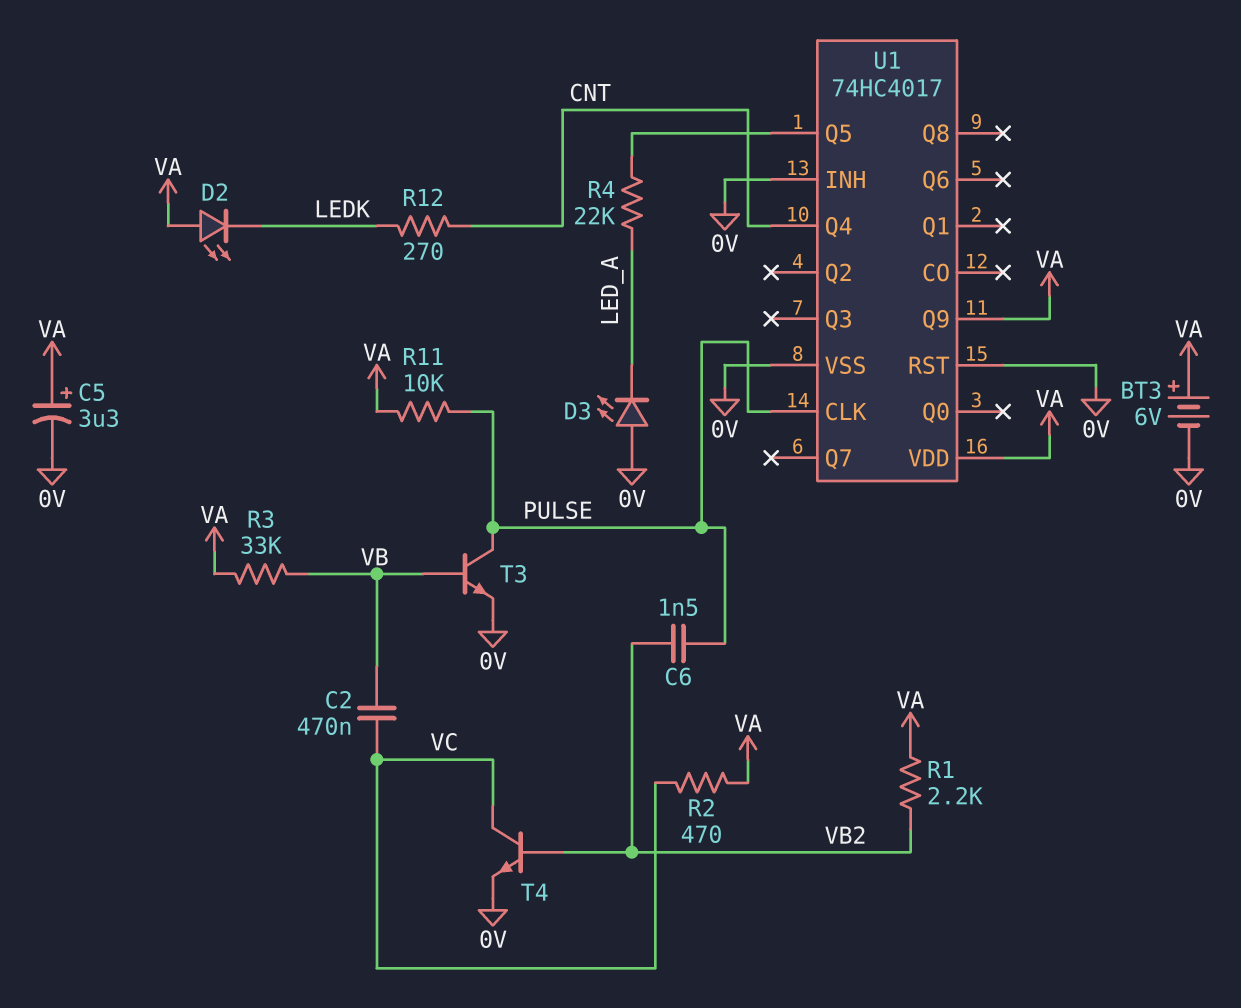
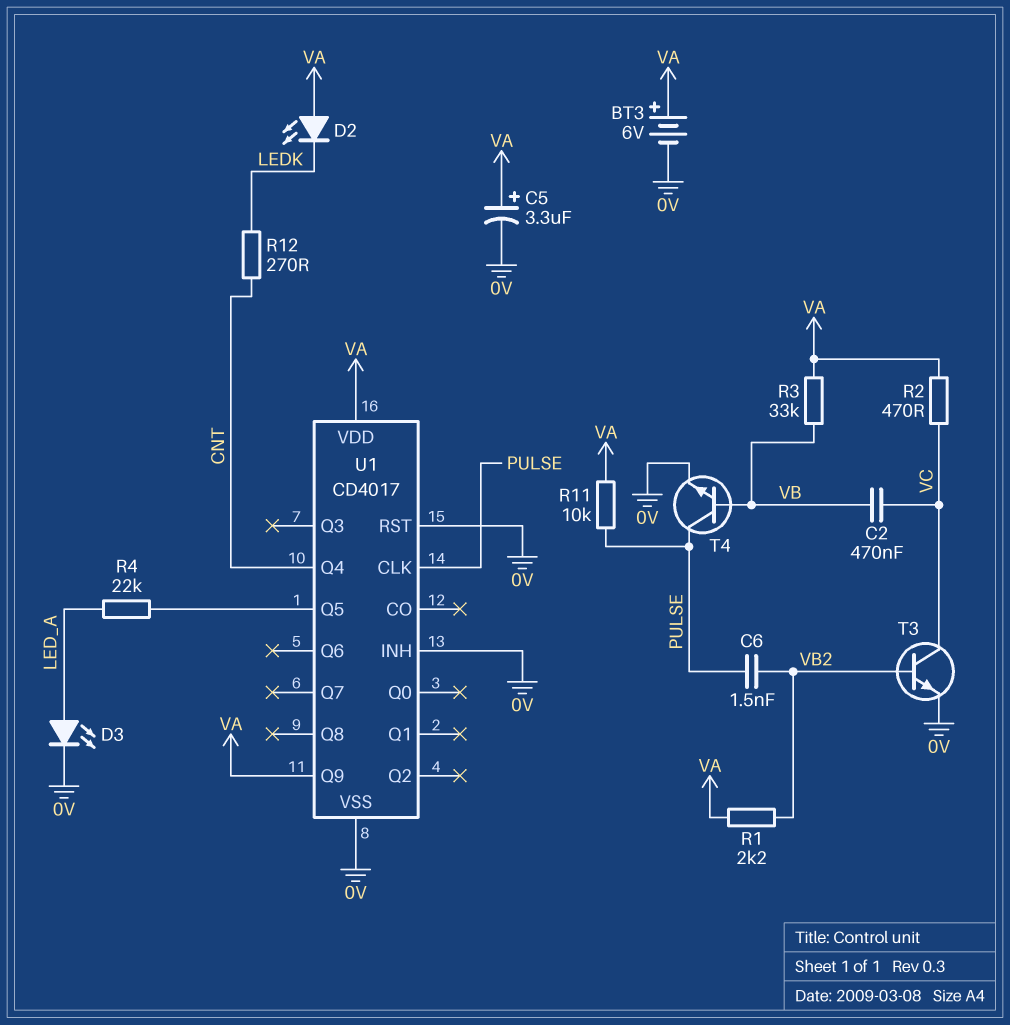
D3: LED (A 0V, K LED_A) -> LED (A LED_A, K 0V)
T3: NPN (B VB, C PULSE, E 0V) -> NPN (B VB2, C VC, E 0V)
T4: NPN (B VB2, C VC, E 0V) -> NPN (B VB, C PULSE, E 0V)
U1: 74HC4017 -> CD4017

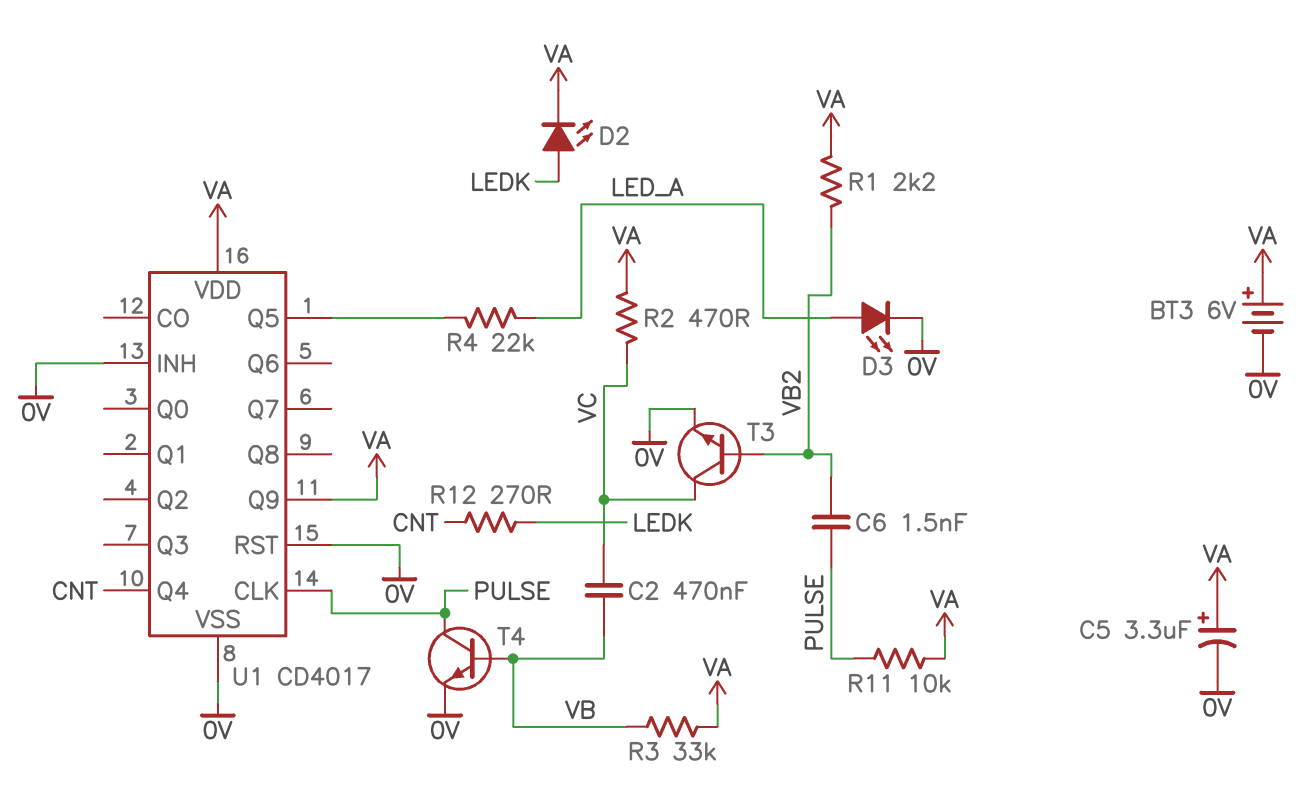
D2: LED (A VA, K LEDK) -> LED (A LEDK, K VA)

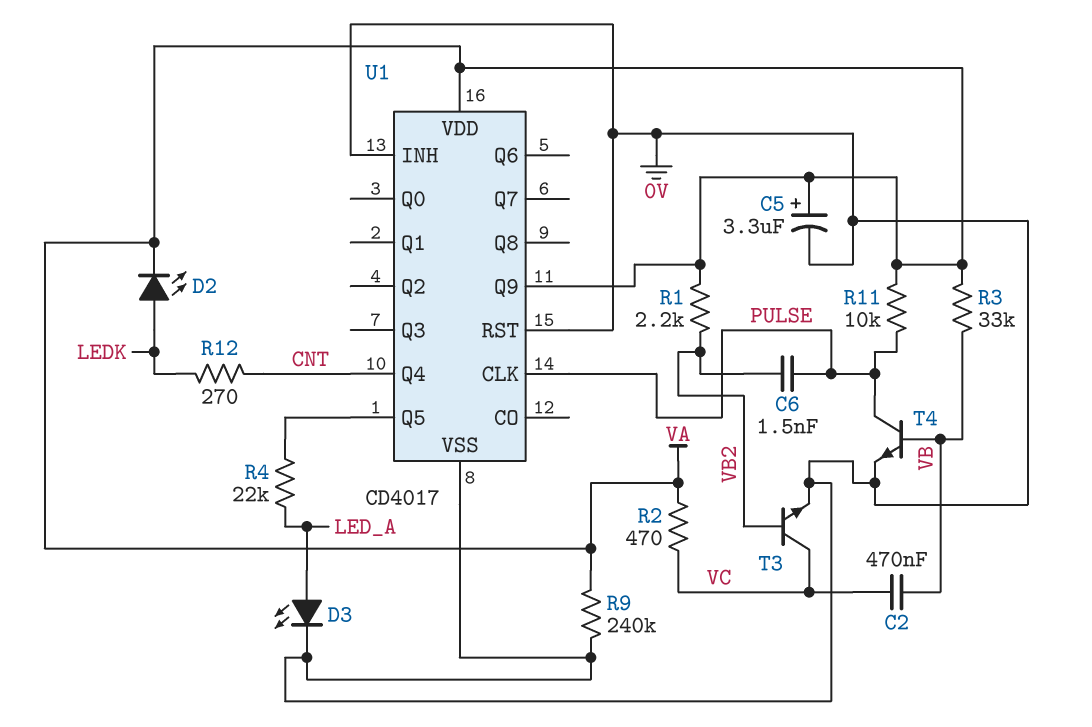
BT3: 6V (plus VA, minus 0V) -> none
R9: none -> 240k (0V, VA)

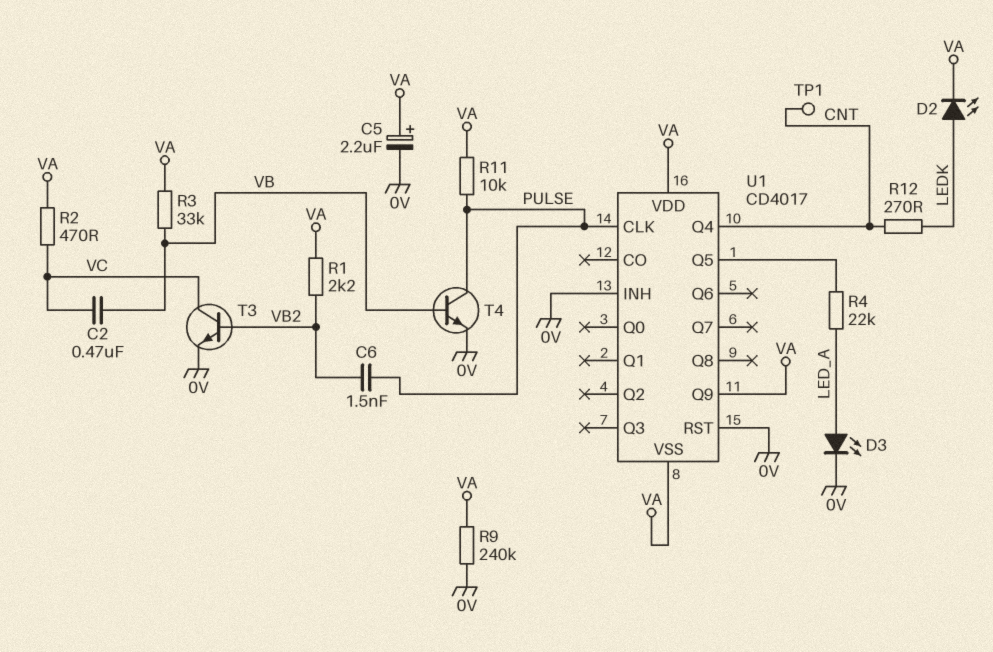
C5: 3.3uF (plus VA, minus 0V) -> 2.2uF (plus VA, minus 0V)
TP1: none -> test point (CNT)
U1 pin VSS: 0V -> VA

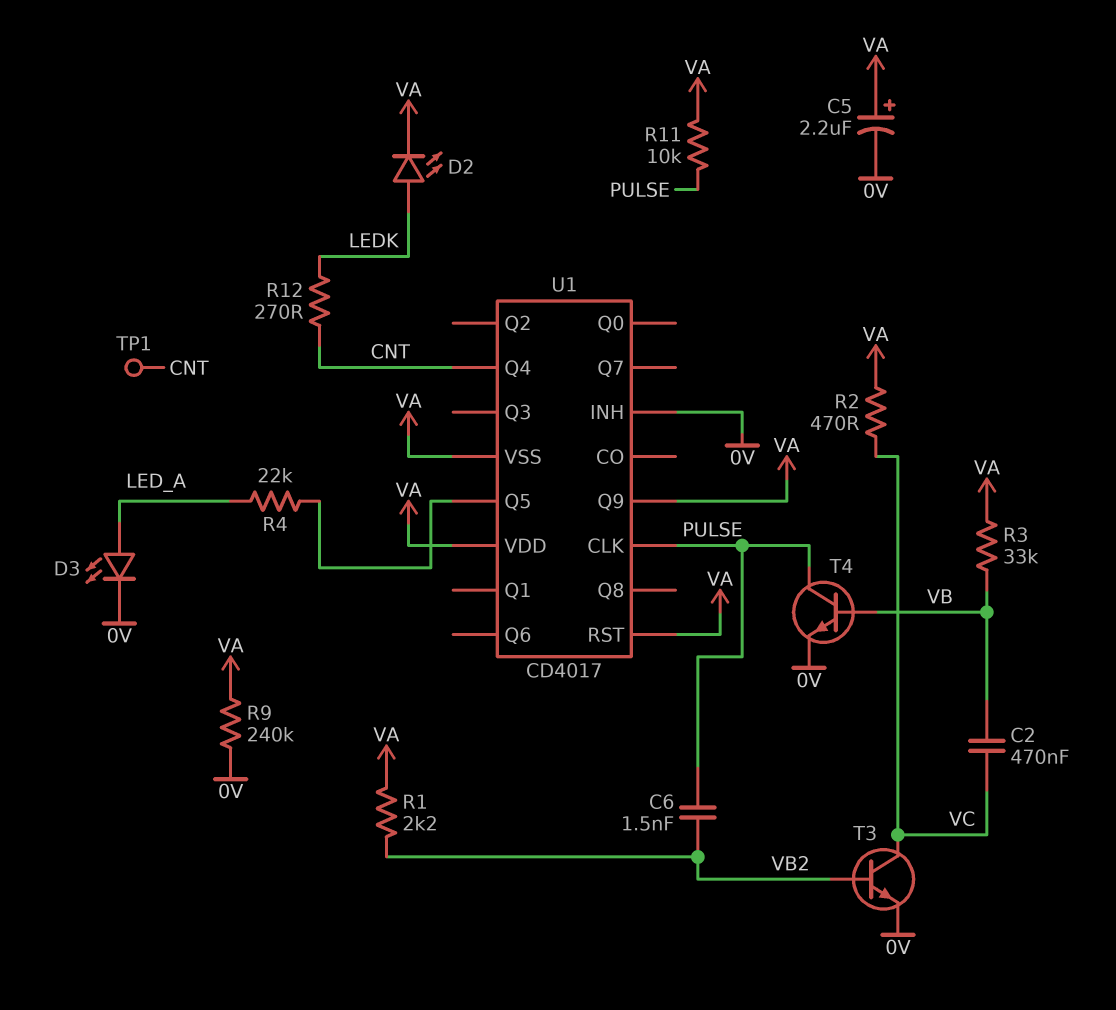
U1 pin RST: 0V -> VA

